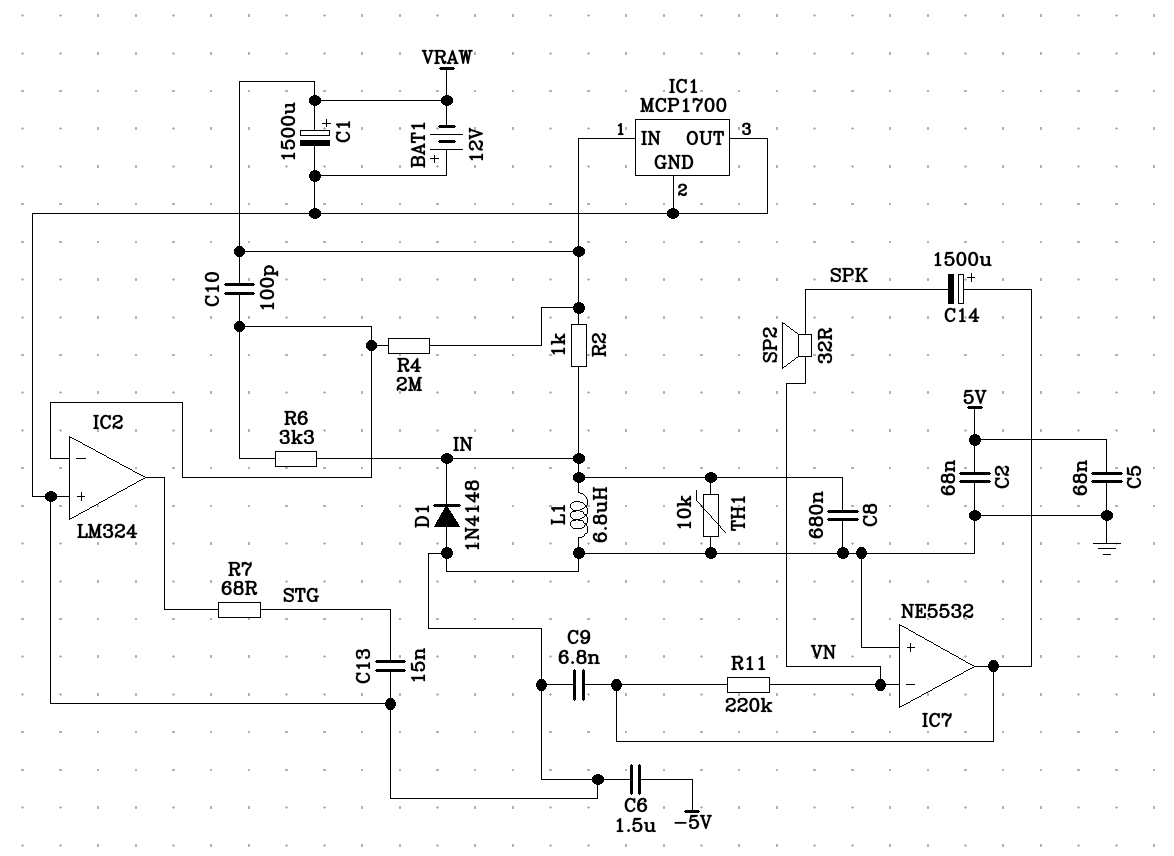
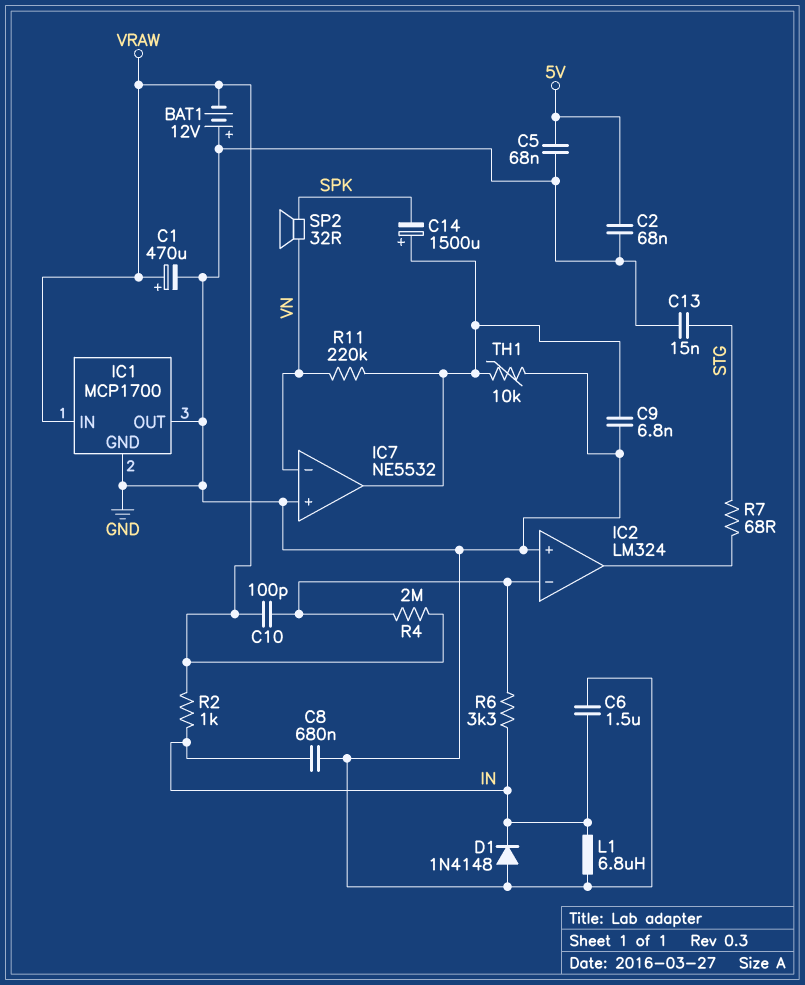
C1: 1500uF (plus VRAW, minus GND) -> 470uF (plus VRAW, minus GND)
C6: 1.5uF (-5V, GND) -> 1.5uF (GND, IN)
TH1: 10k (GND, IN) -> 10k (GND, IC7/out)

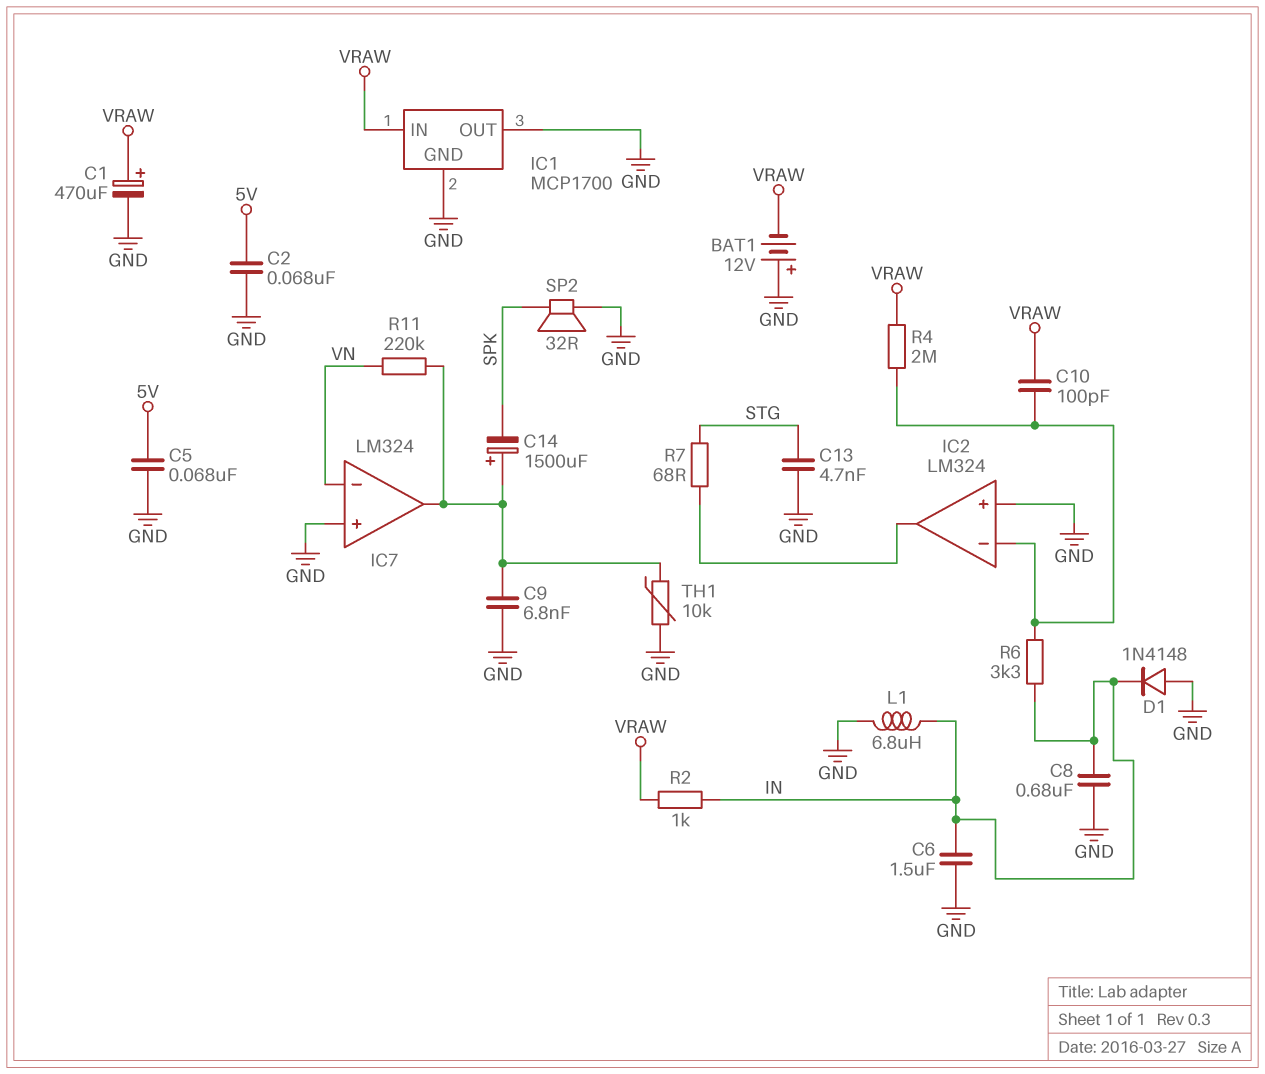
C13: 15nF (GND, STG) -> 4.7nF (GND, STG)
IC7: NE5532 -> LM324
SP2: speaker 32R (SPK, VN) -> speaker 32R (GND, SPK)

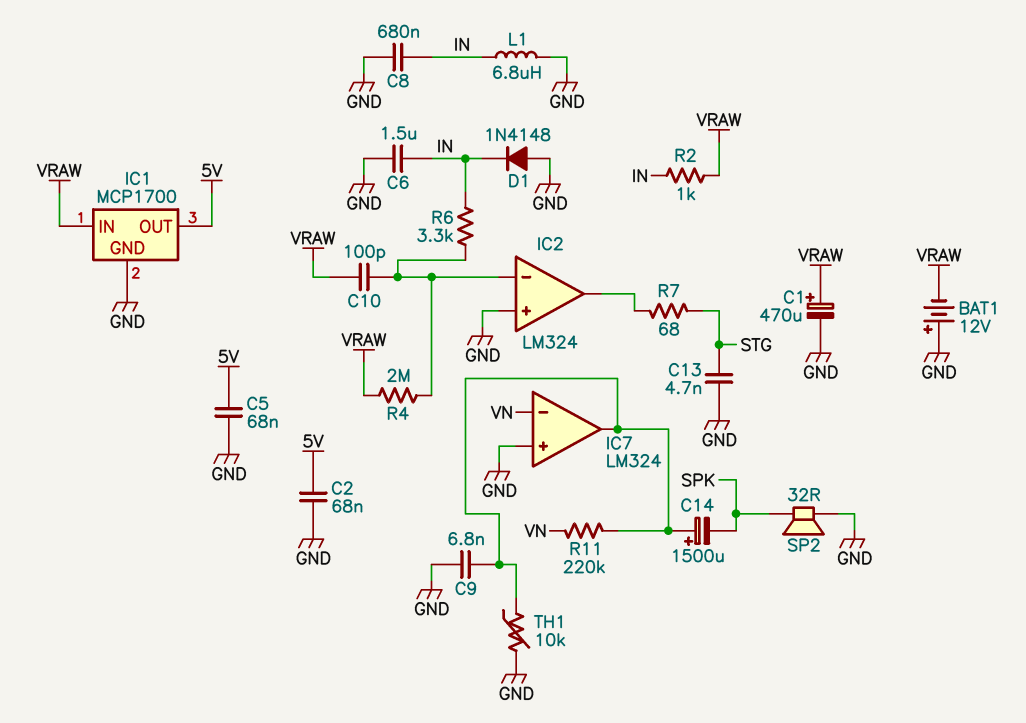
IC1 pin OUT: GND -> 5V

